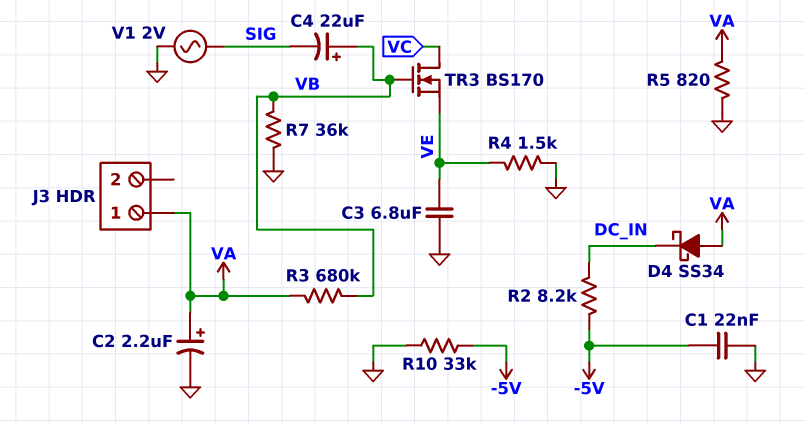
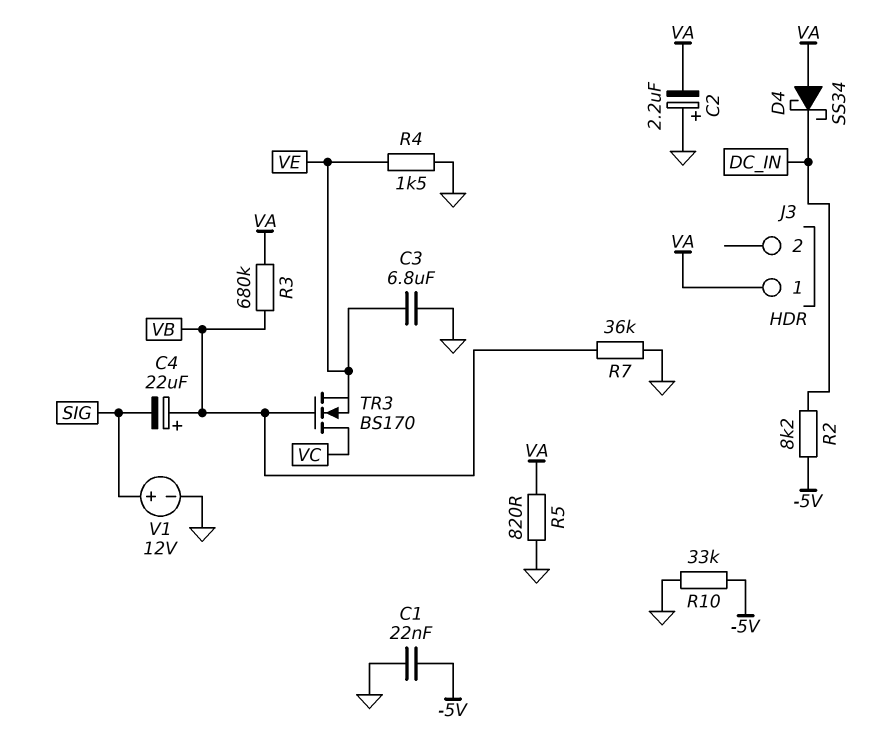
C2: 2.2uF (plus VA, minus GND) -> 2.2uF (plus GND, minus VA)
V1: AC 2V (GND, SIG) -> 12V (plus SIG, minus GND)

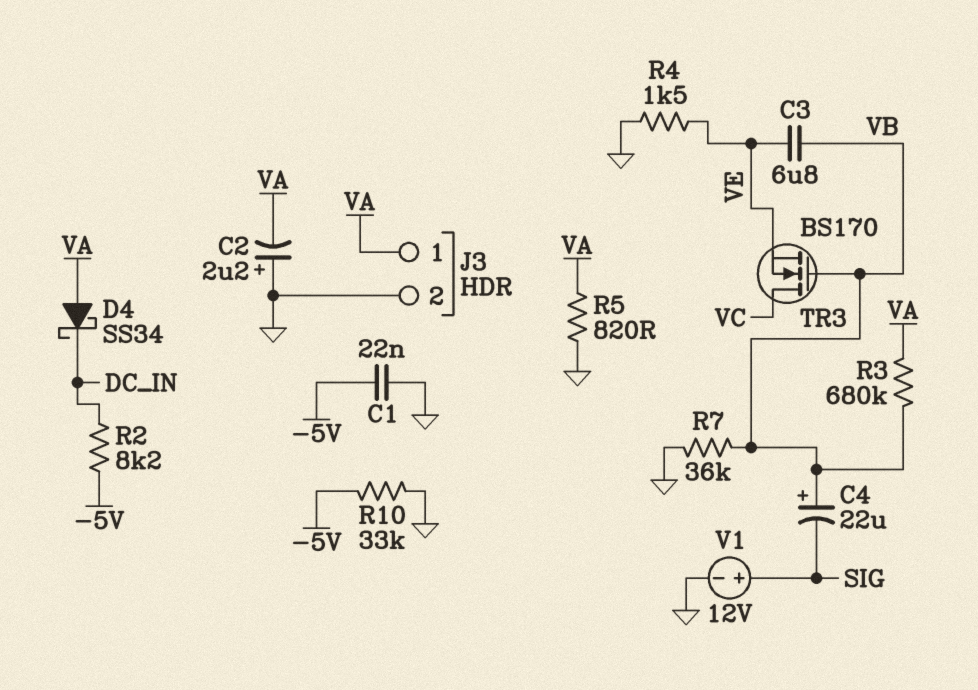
C3: 6.8uF (GND, VE) -> 6.8uF (VB, VE)
J3 pin 2: none -> GND

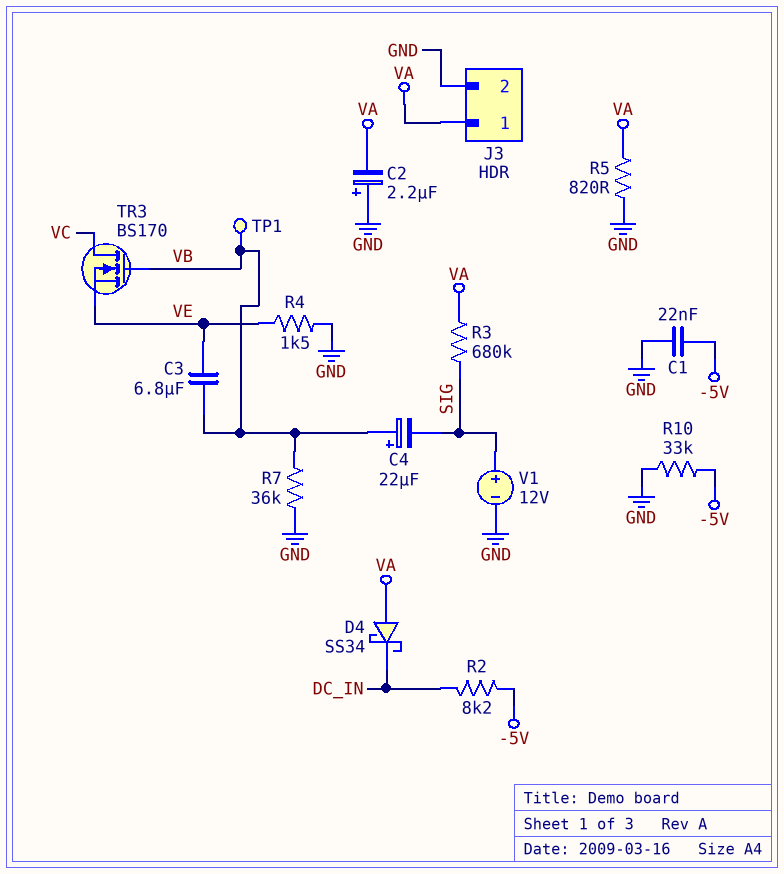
R3: 680k (VA, VB) -> 680k (SIG, VA)
TP1: none -> test point (VB)

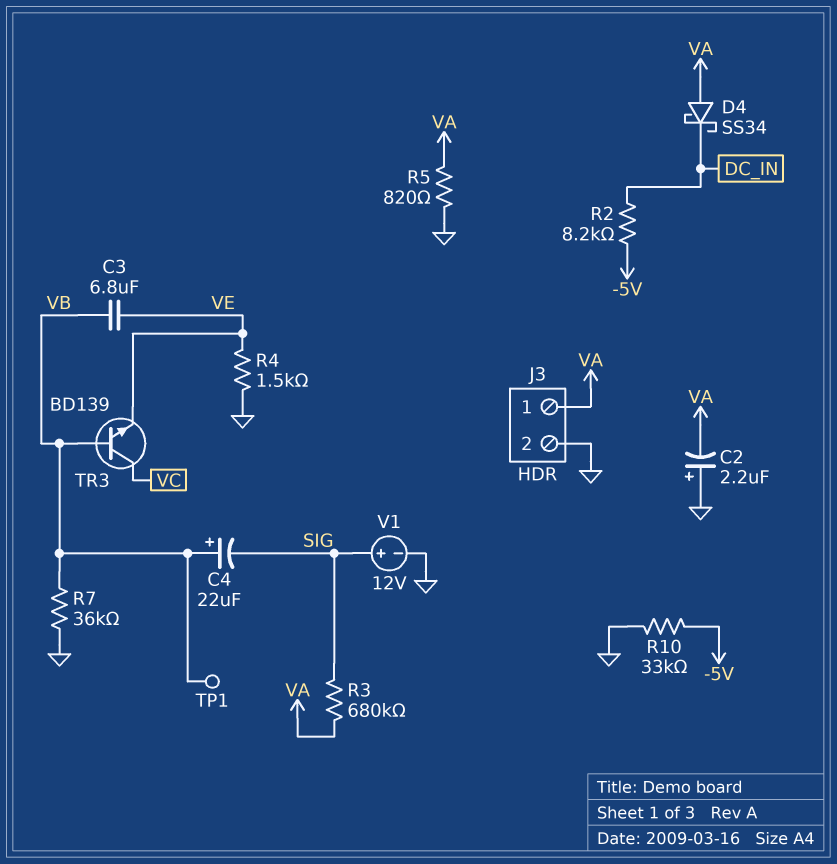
C1: 22nF (-5V, GND) -> none
TR3: NMOS BS170 (G VB, D VC, S VE) -> NPN BD139 (B VB, C VC, E VE)

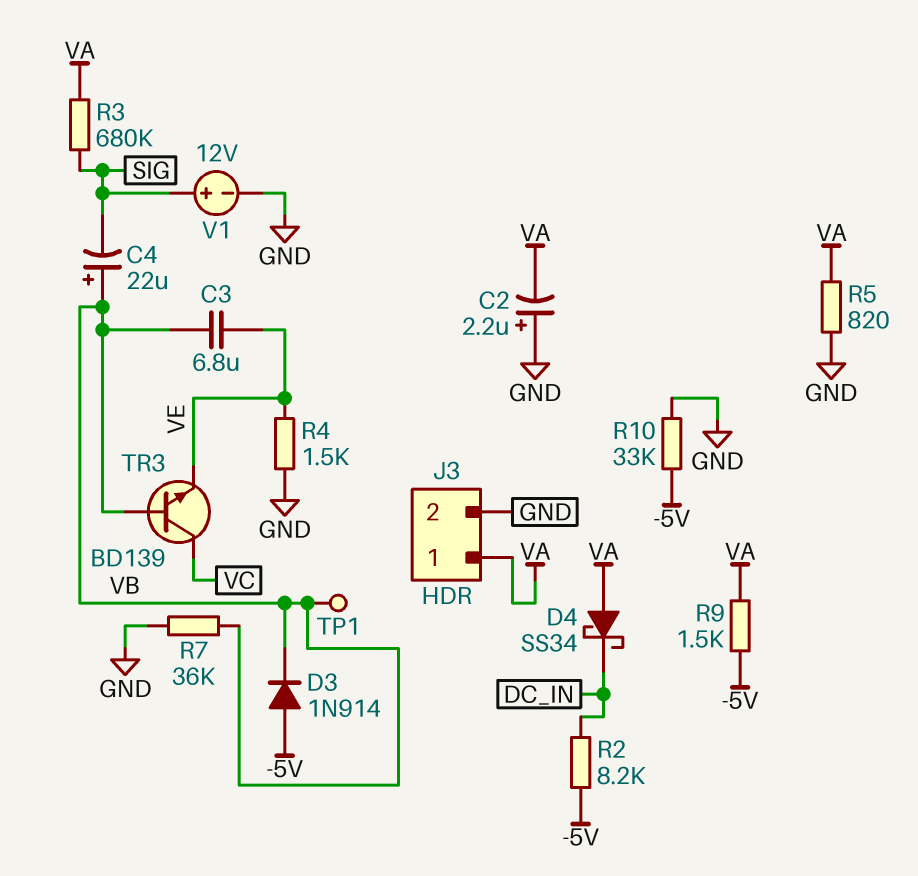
D3: none -> diode 1N914 (A -5V, K VB)
R9: none -> 1.5k (-5V, VA)

